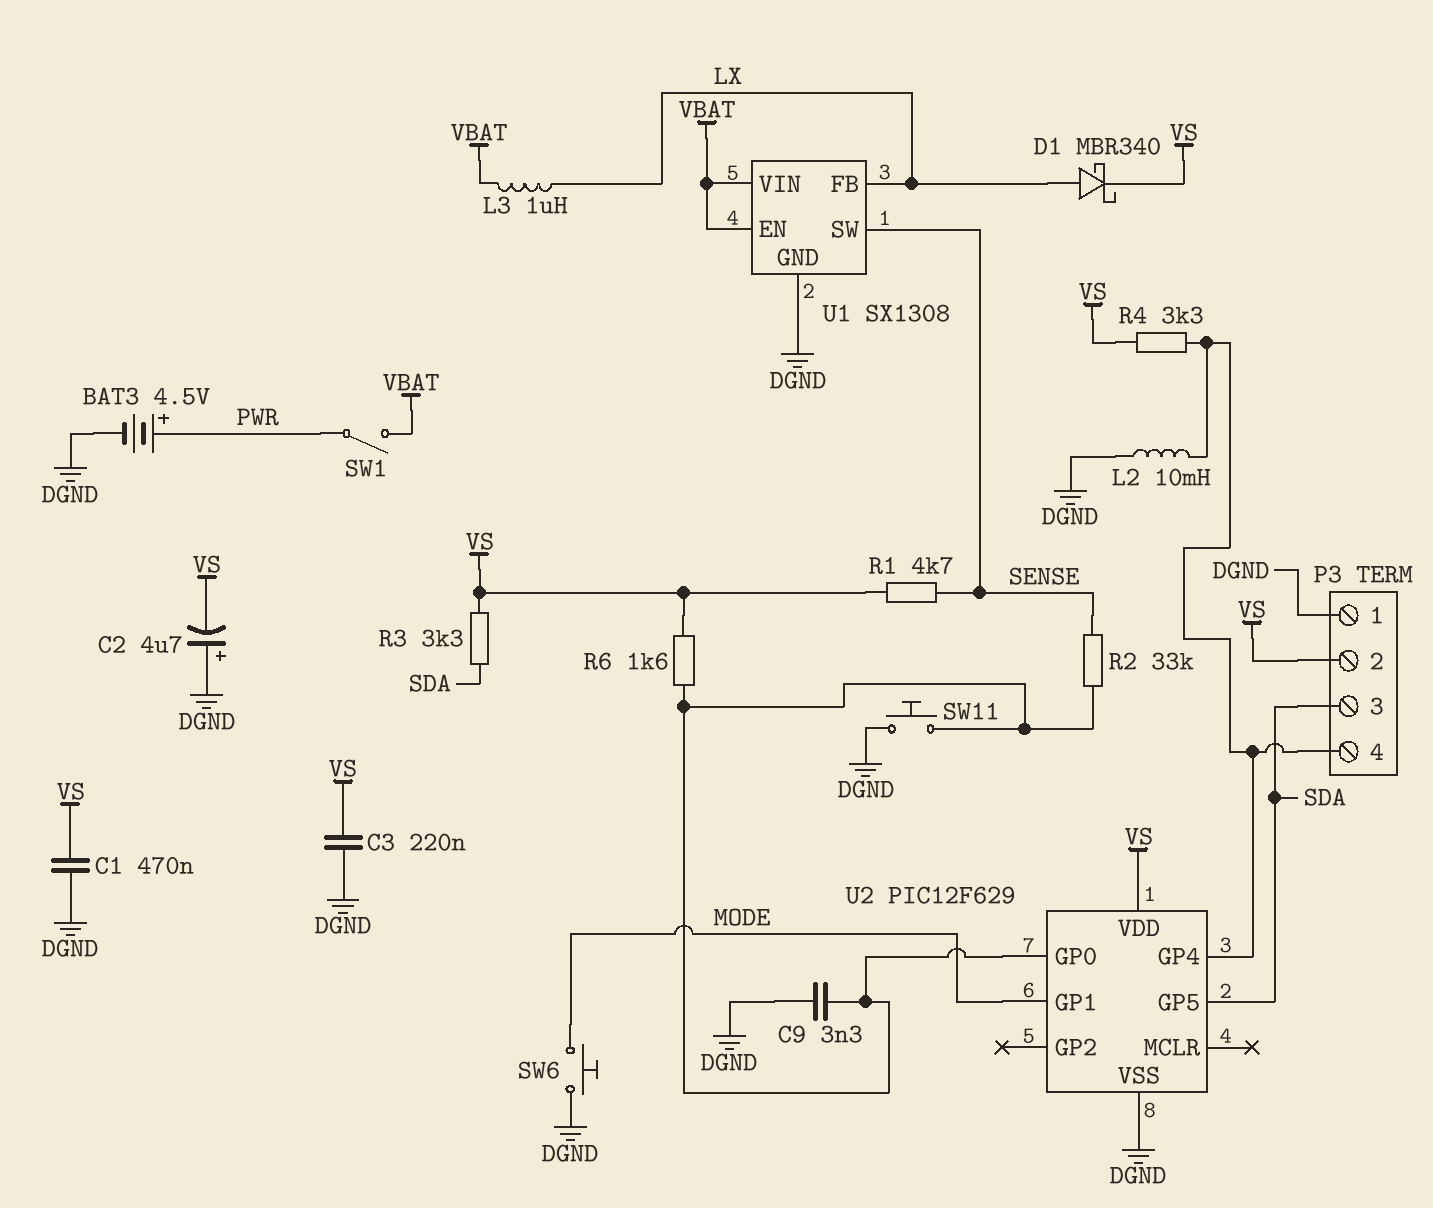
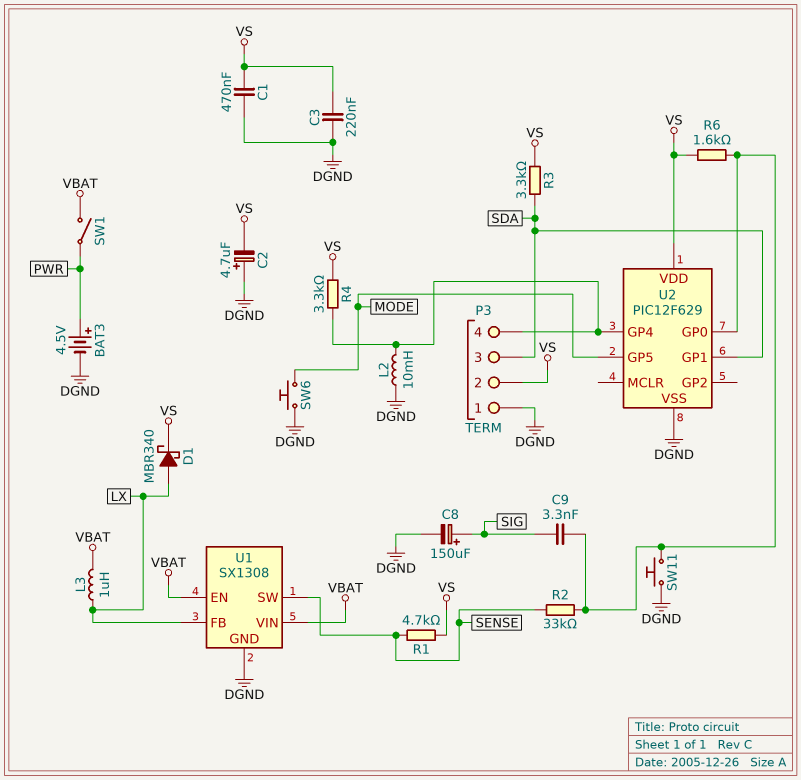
C8: none -> 150uF (plus SIG, minus DGND)
C9: 3.3nF (DGND, U2/GP0) -> 3.3nF (SIG, U2/GP0)
U2 pin GP1: MODE -> SDA
U2 pin GP5: SDA -> MODE

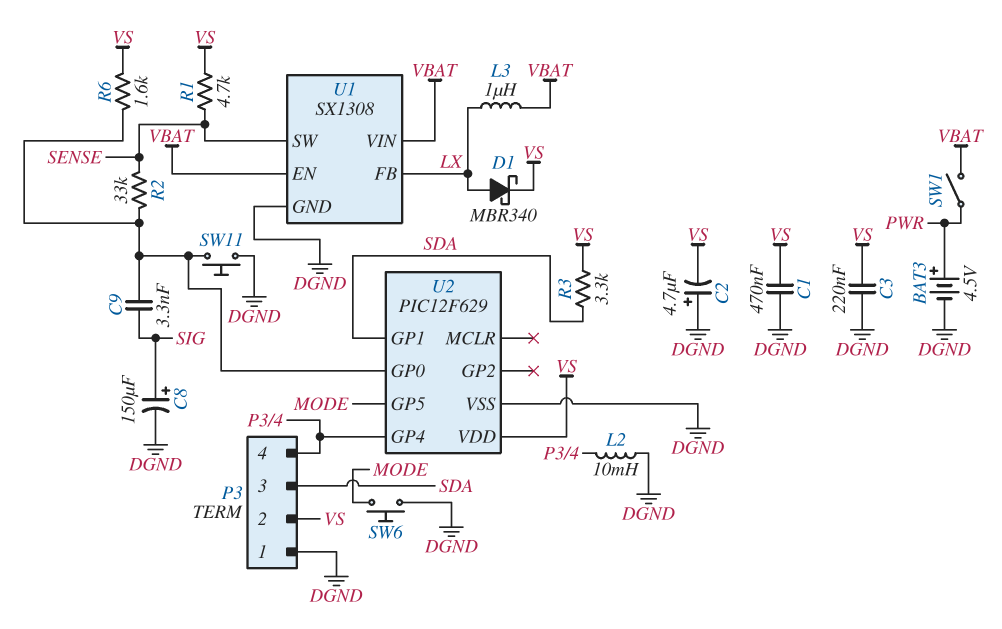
R4: 3.3k (P3/4, VS) -> none

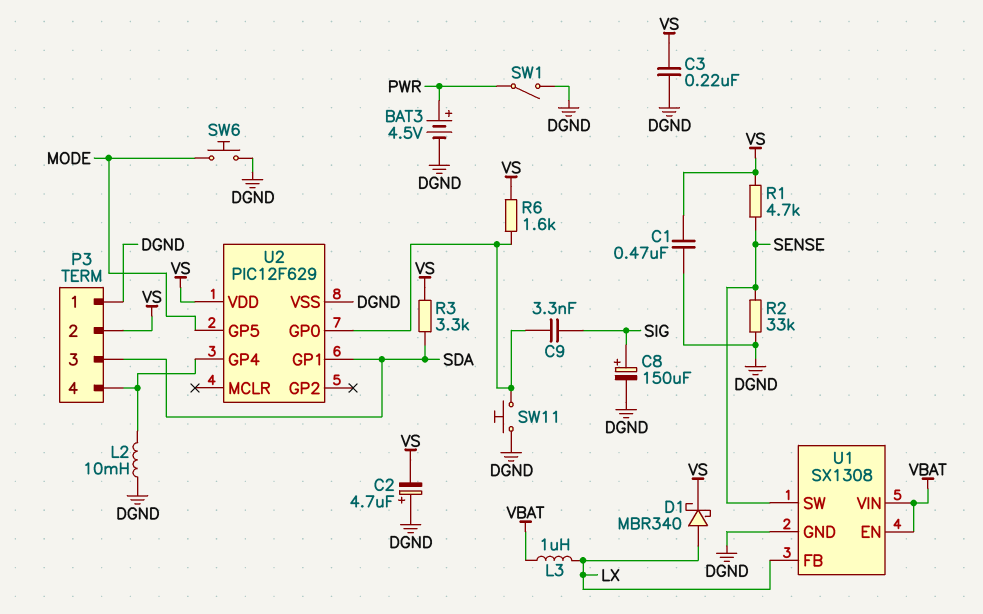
R2: 33k (SENSE, U2/GP0) -> 33k (DGND, SENSE)
SW1: switch (PWR, VBAT) -> switch (DGND, PWR)

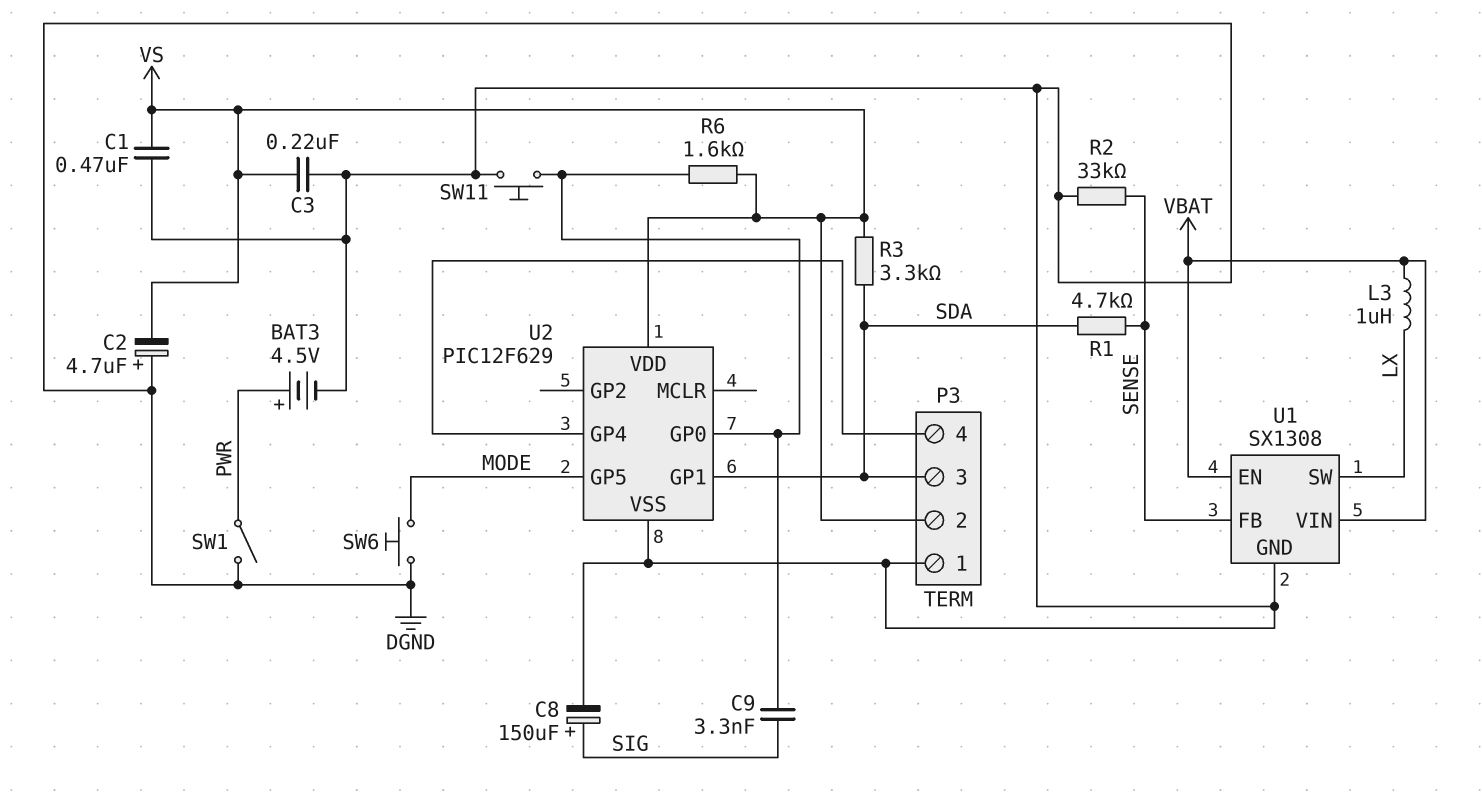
D1: schottky MBR340 (A LX, K VS) -> none
L2: 10mH (DGND, P3/4) -> none
R1: 4.7k (SENSE, VS) -> 4.7k (SDA, SENSE)
U1 pin FB: LX -> SENSE
U1 pin SW: SENSE -> LX

